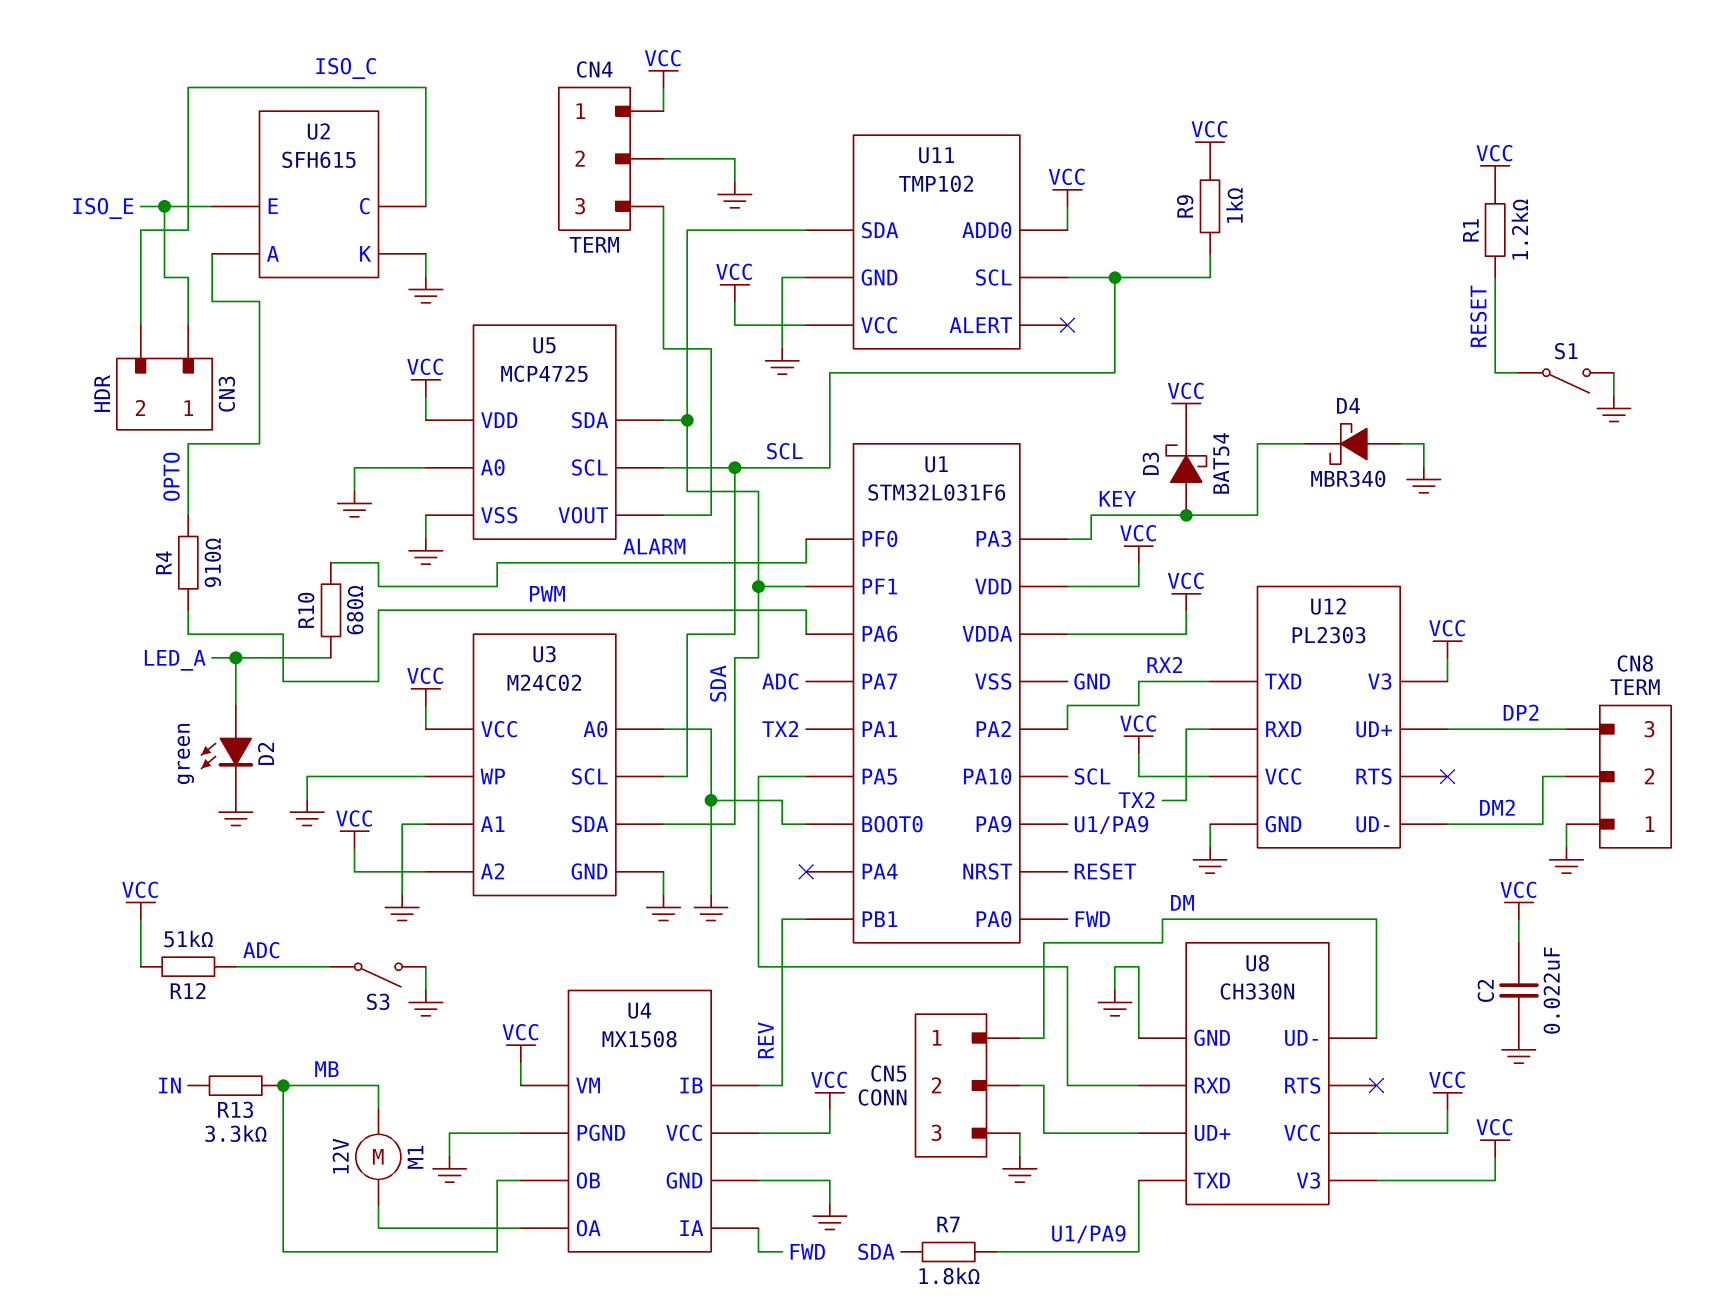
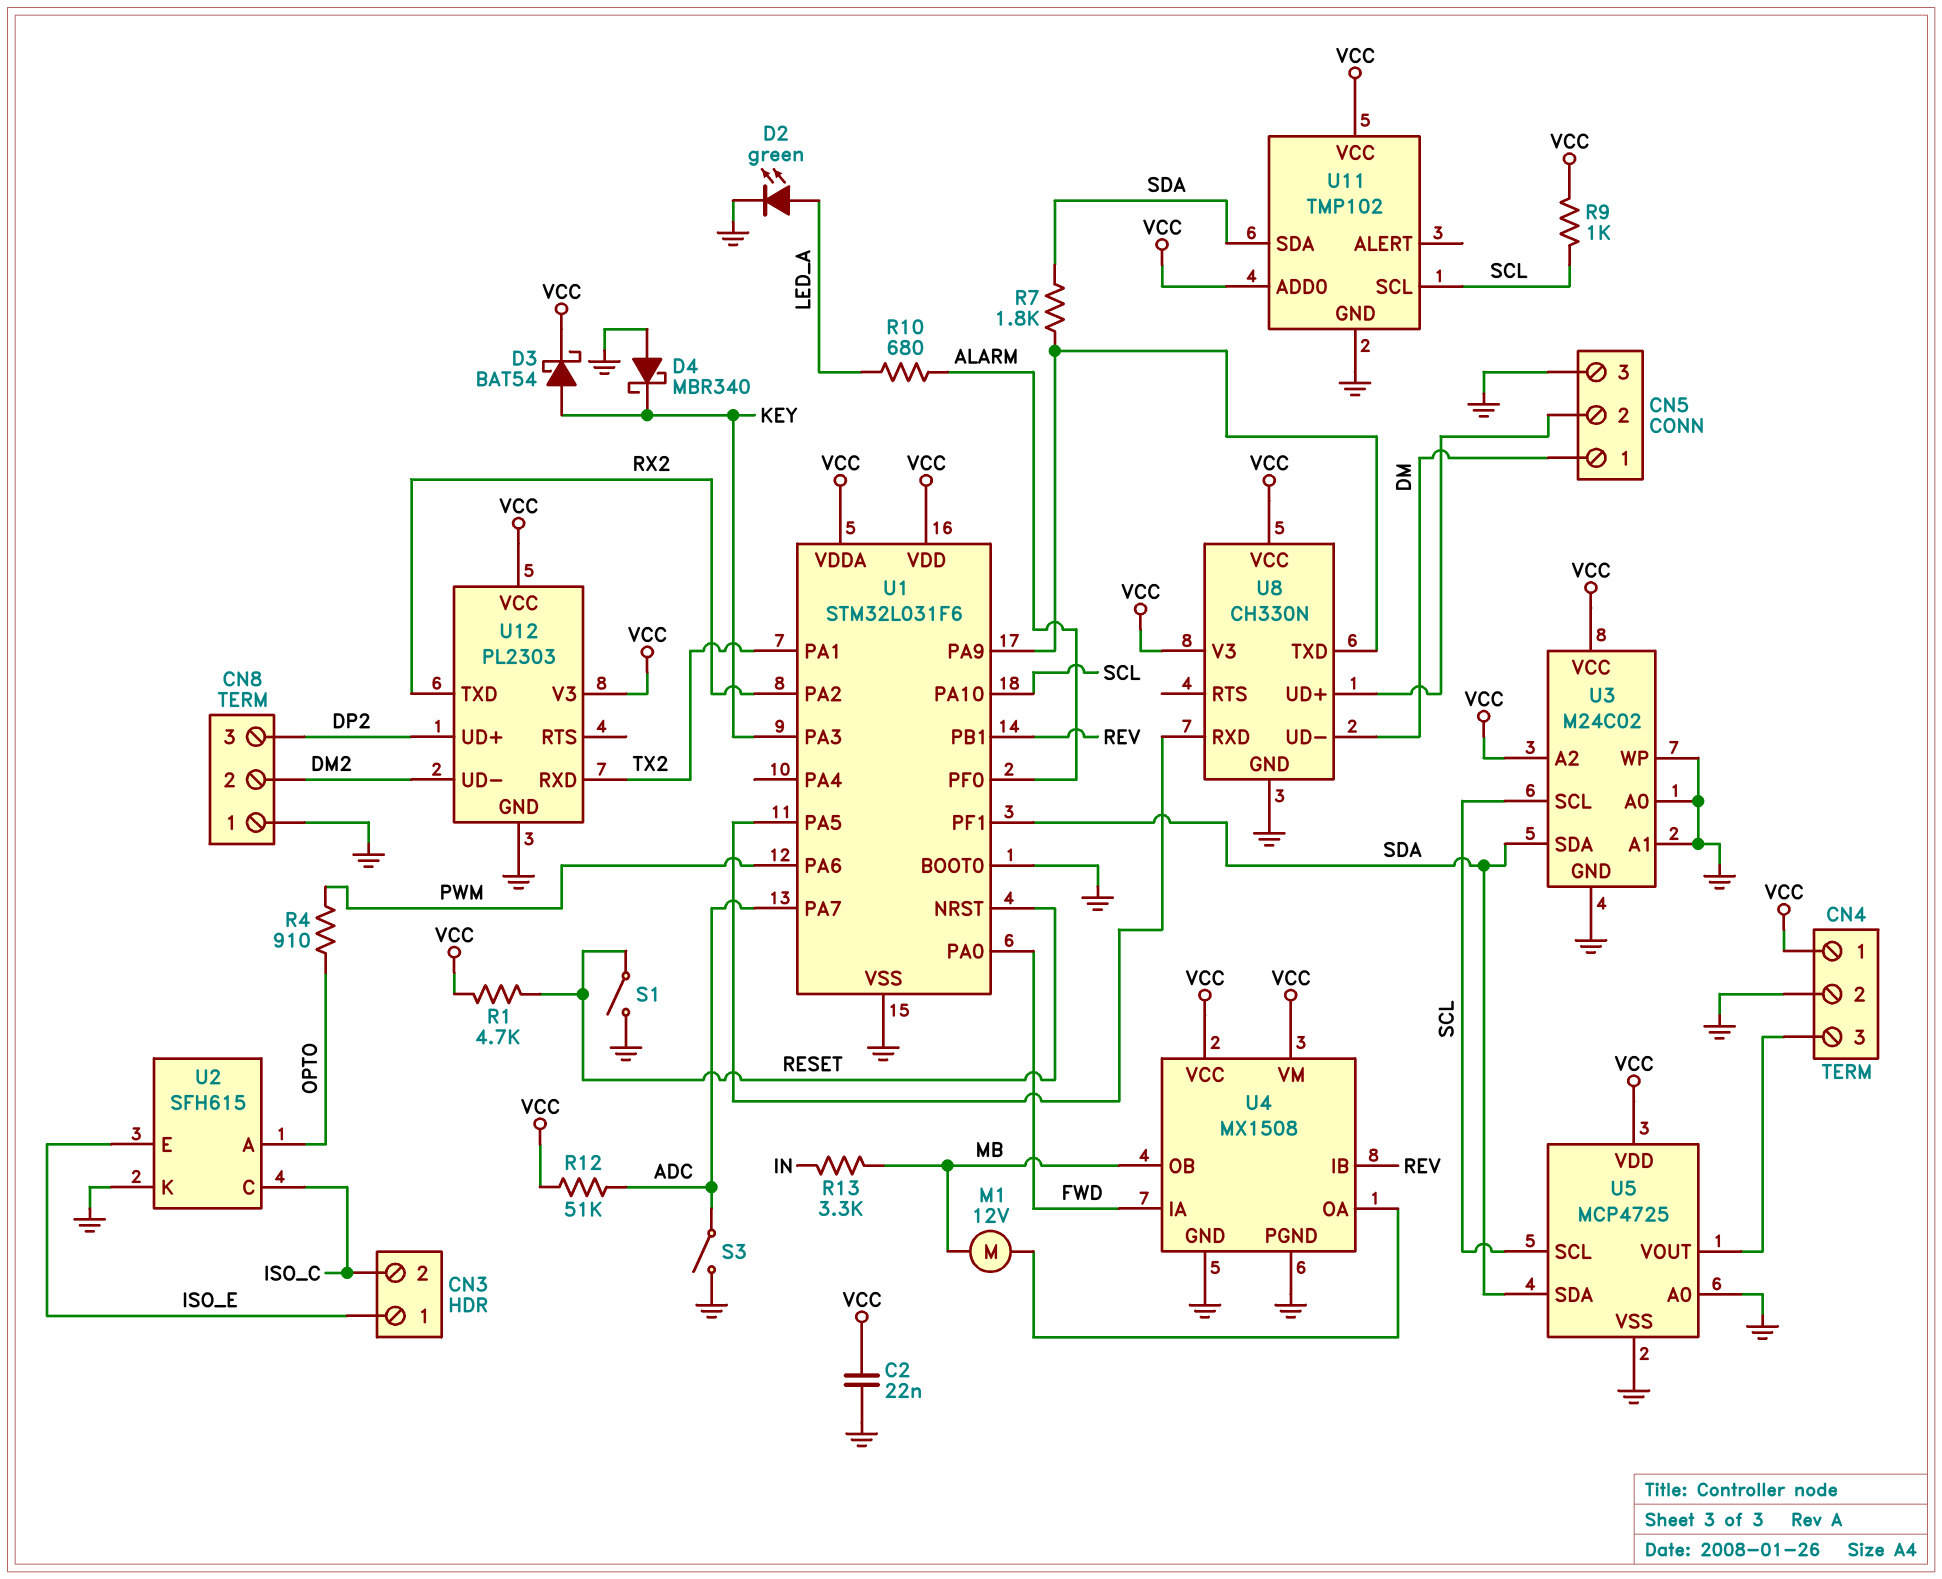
R1: 1.2k (RESET, VCC) -> 4.7k (RESET, VCC)

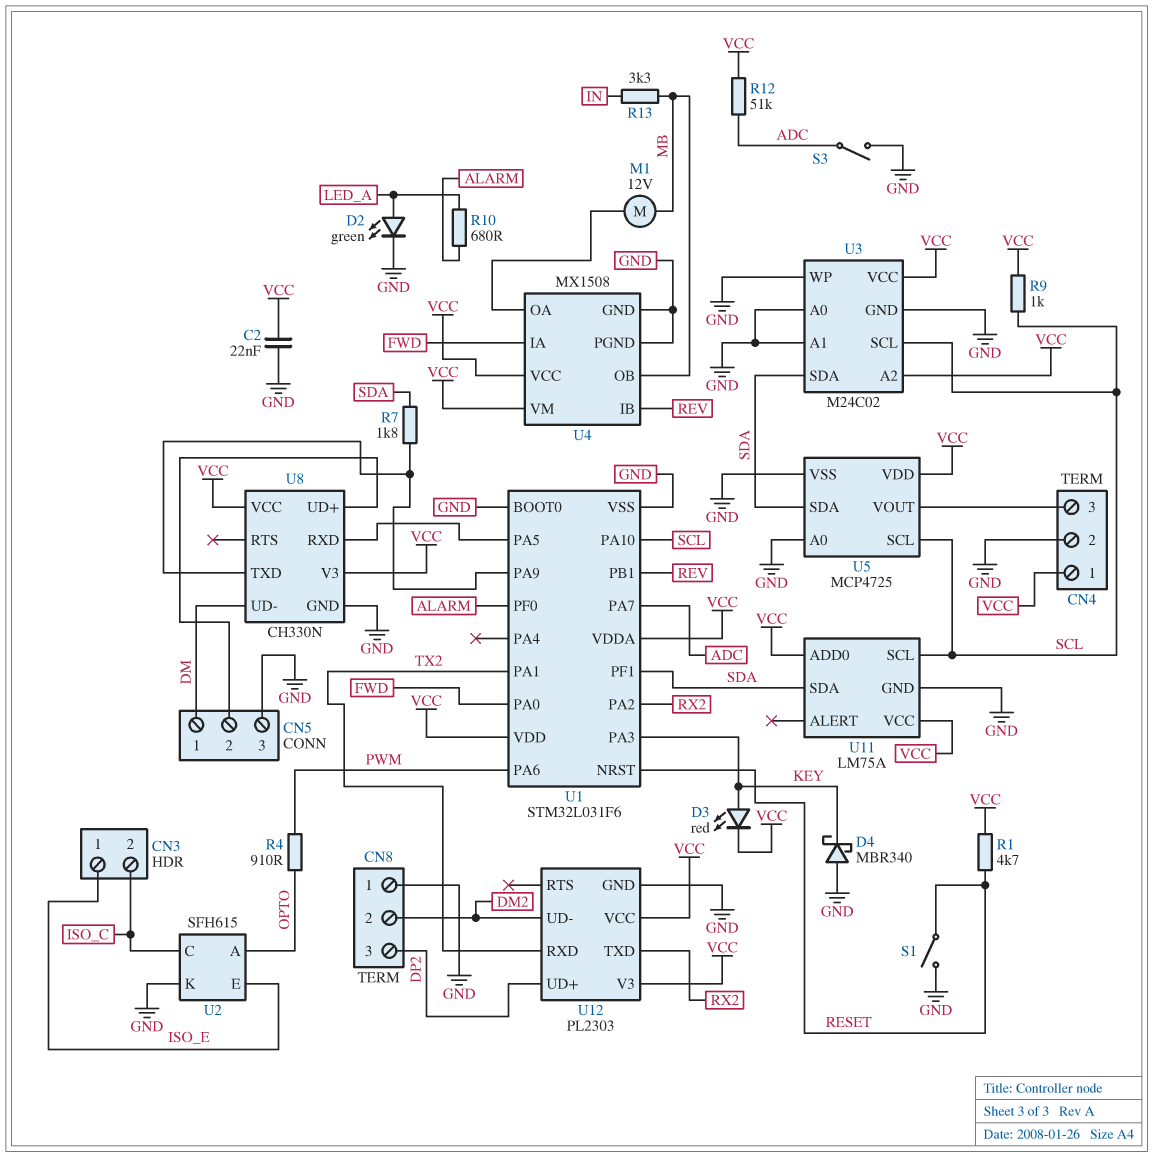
D3: schottky BAT54 (A KEY, K VCC) -> LED red (A KEY, K VCC)
U11: TMP102 -> LM75A

